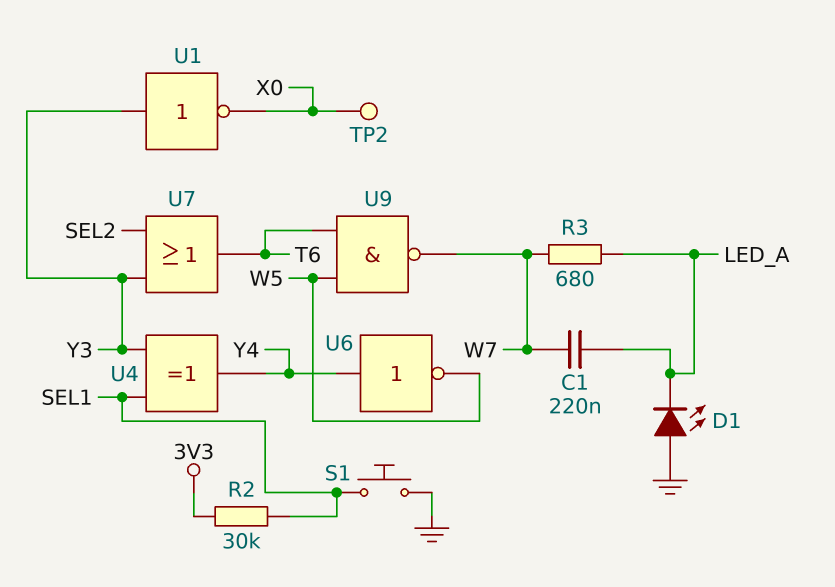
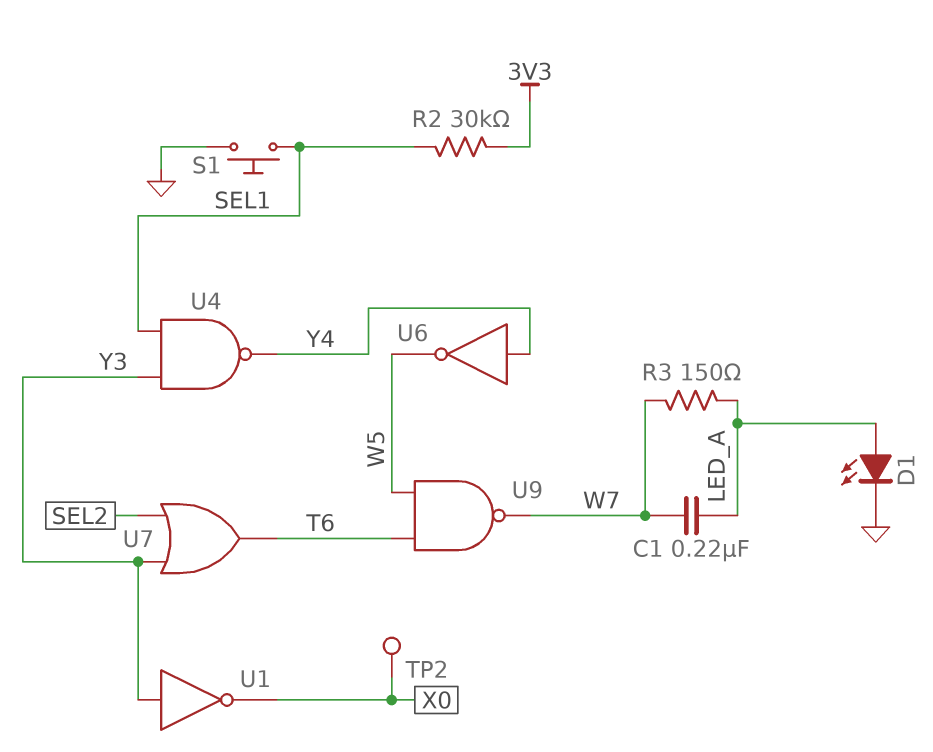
D1: LED (A GND, K LED_A) -> LED (A LED_A, K GND)
R3: 680 (LED_A, W7) -> 150 (LED_A, W7)
U4: XOR (in SEL1, in Y3, out Y4) -> NAND (in SEL1, in Y3, out Y4)

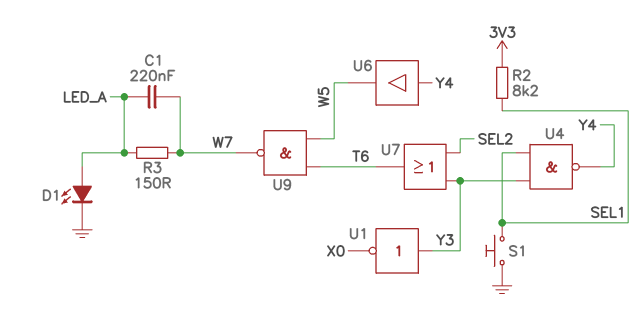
R2: 30k (3V3, SEL1) -> 8.2k (3V3, SEL1)
TP2: test point (X0) -> none
U6: NOT (in Y4, out W5) -> buffer (in Y4, out W5)

